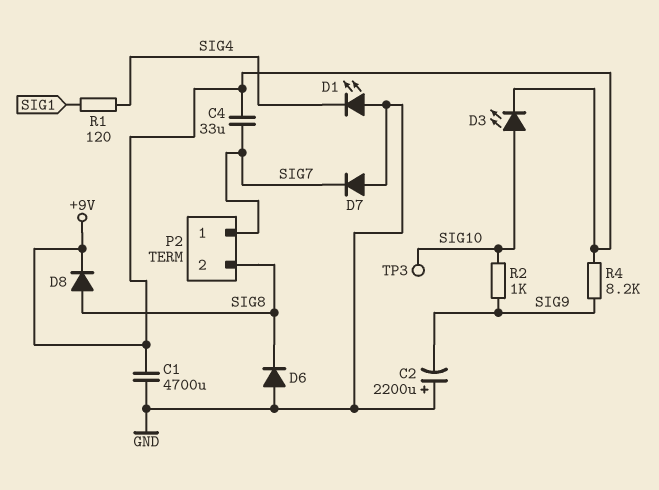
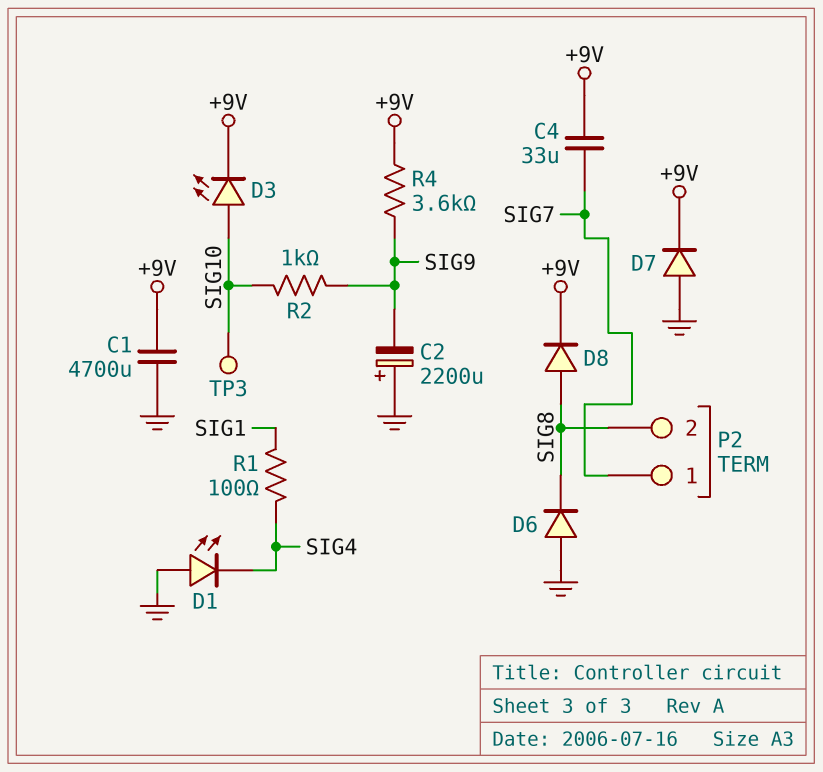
D7: diode (A GND, K SIG7) -> diode (A GND, K +9V)
R1: 120 (SIG1, SIG4) -> 100 (SIG1, SIG4)
R4: 8.2k (+9V, SIG9) -> 3.6k (+9V, SIG9)

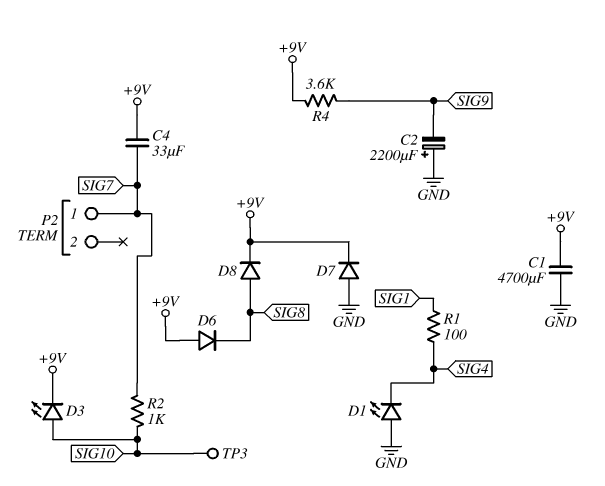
D6: diode (A GND, K SIG8) -> diode (A +9V, K SIG8)
P2 pin 2: SIG8 -> none
R2: 1k (SIG9, SIG10) -> 1k (SIG7, SIG10)

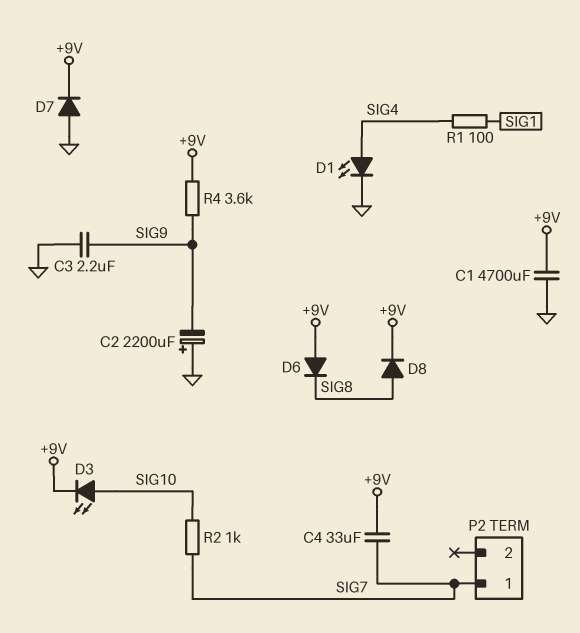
C3: none -> 2.2uF (GND, SIG9)
D1: LED (A GND, K SIG4) -> LED (A SIG4, K GND)
TP3: test point (SIG10) -> none

